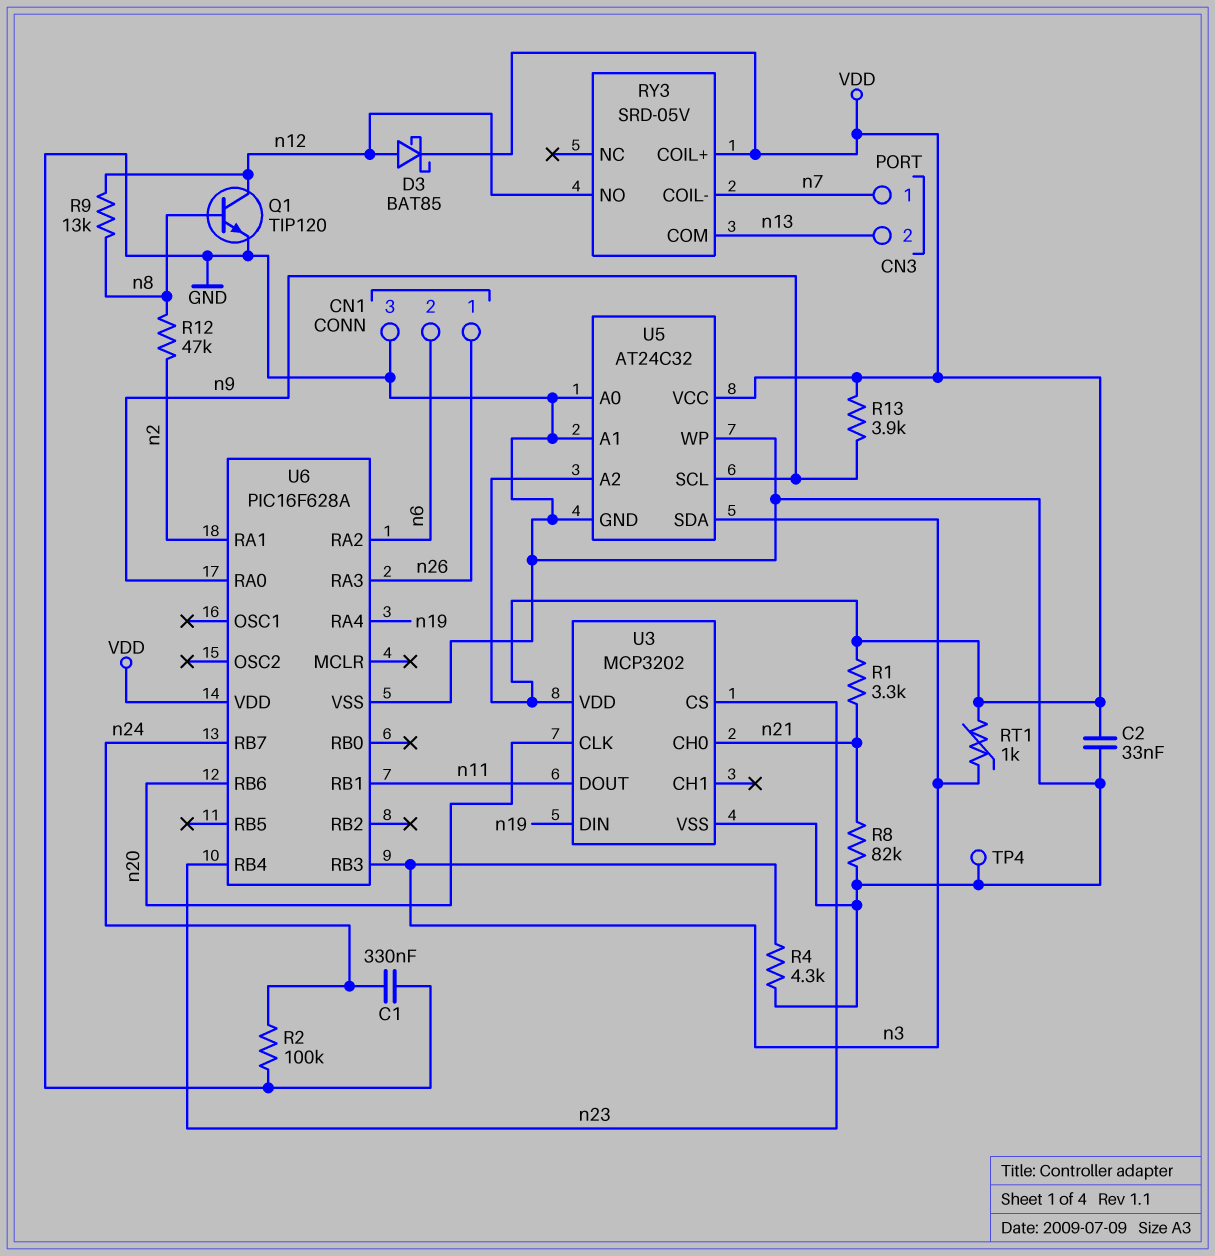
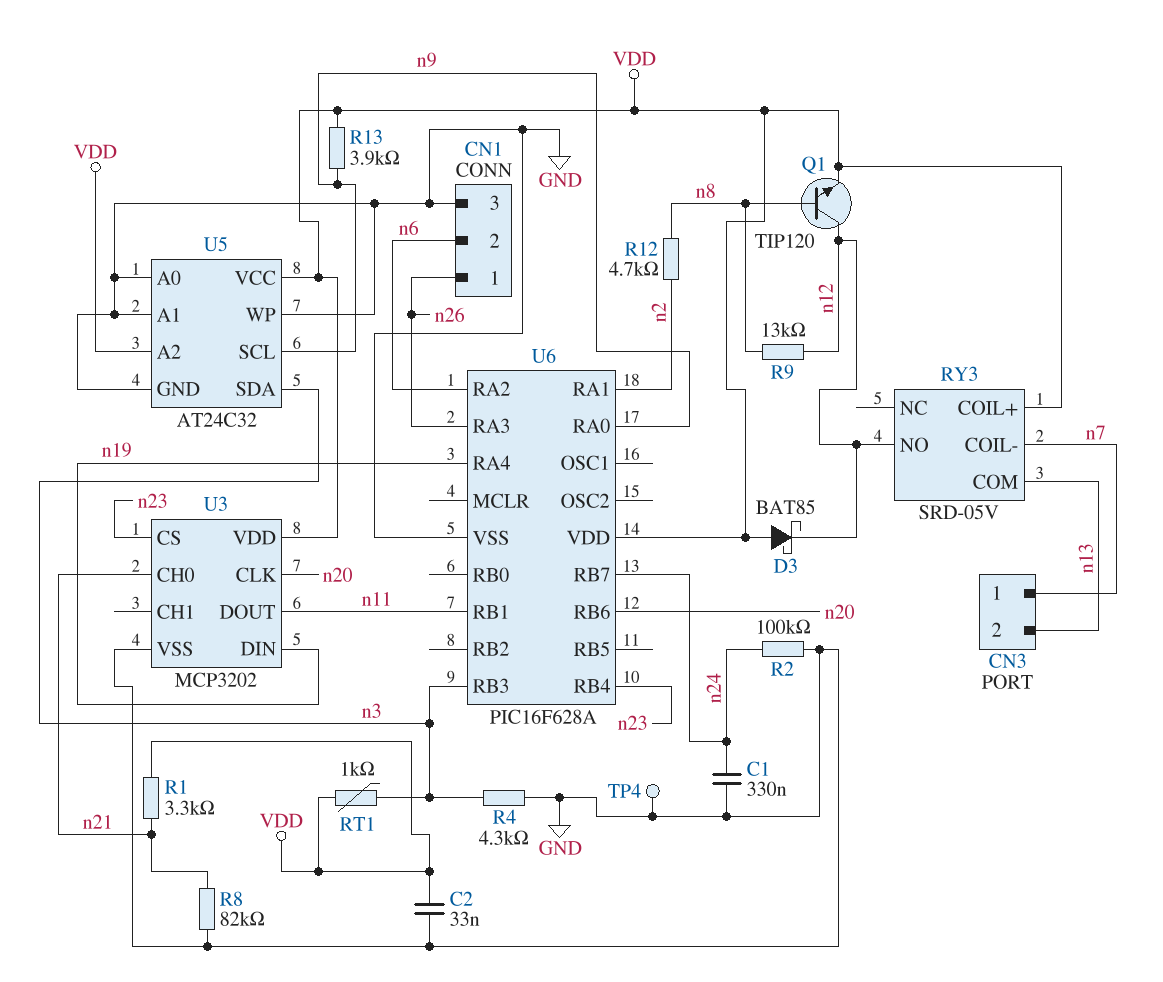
D3: schottky BAT85 (A n12, K VDD) -> schottky BAT85 (A VDD, K n12)
Q1: NPN TIP120 (B n8, C n12, E GND) -> NPN TIP120 (B n8, C n12, E VDD)
R12: 47k (n2, n8) -> 4.7k (n2, n8)

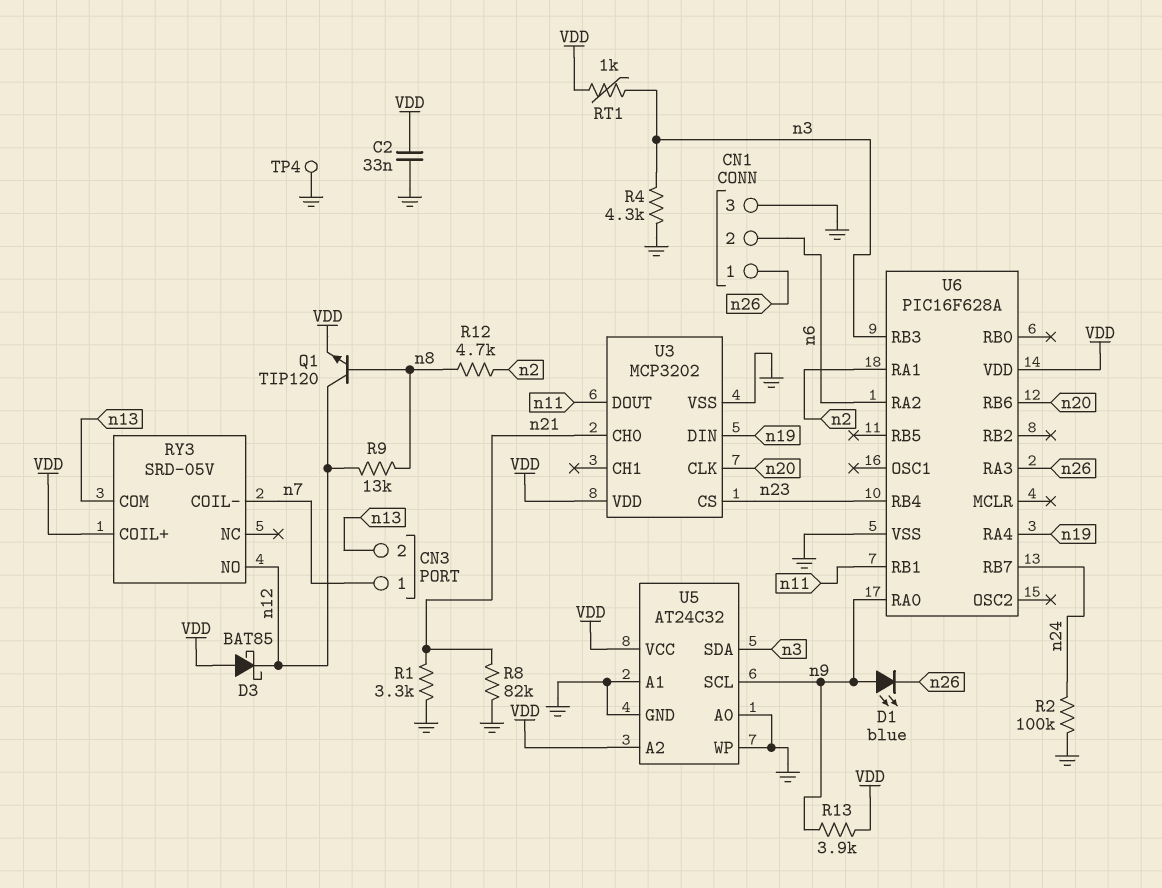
C1: 330nF (GND, n24) -> none
D1: none -> LED blue (A n9, K n26)
R1: 3.3k (VDD, n21) -> 3.3k (GND, n21)

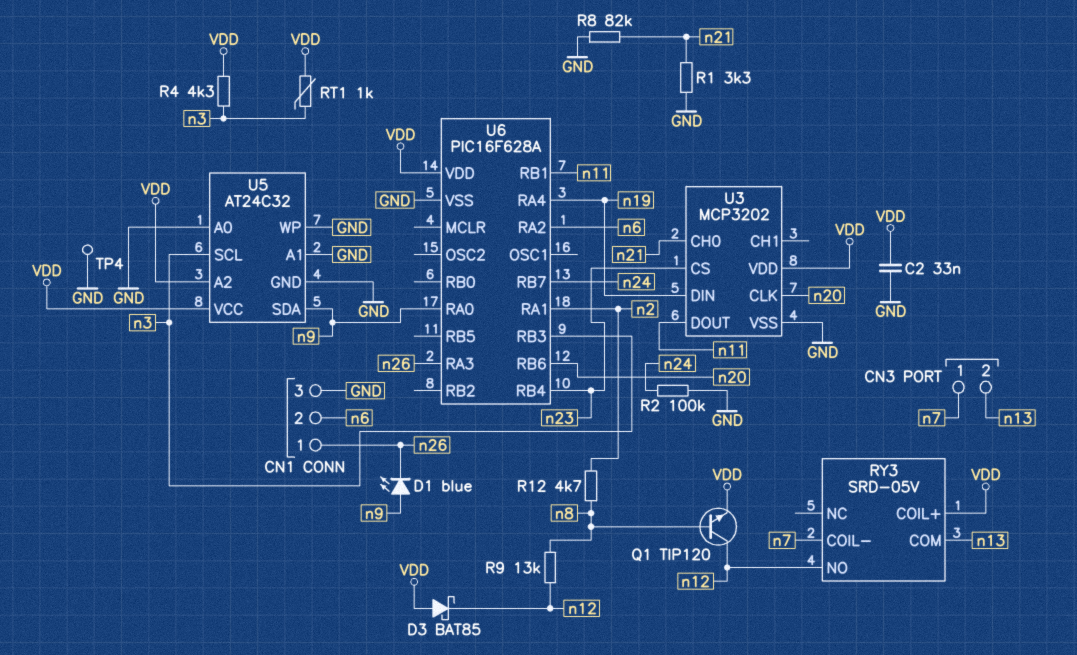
R4: 4.3k (GND, n3) -> 4.3k (VDD, n3)
R13: 3.9k (VDD, n9) -> none
U5 pin SCL: n9 -> n3
U5 pin SDA: n3 -> n9

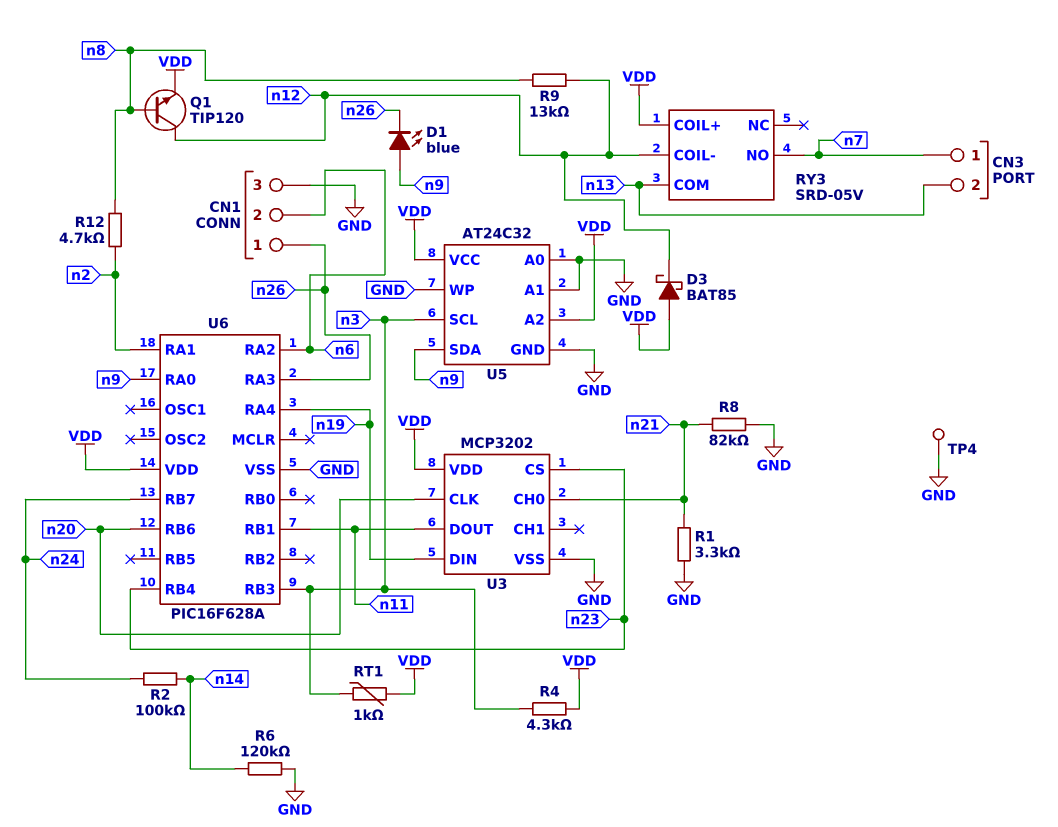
C2: 33nF (GND, VDD) -> none
R2: 100k (GND, n24) -> 100k (n14, n24)
R6: none -> 120k (GND, n14)
RY3 pin COIL-: n7 -> n12
RY3 pin NO: n12 -> n7

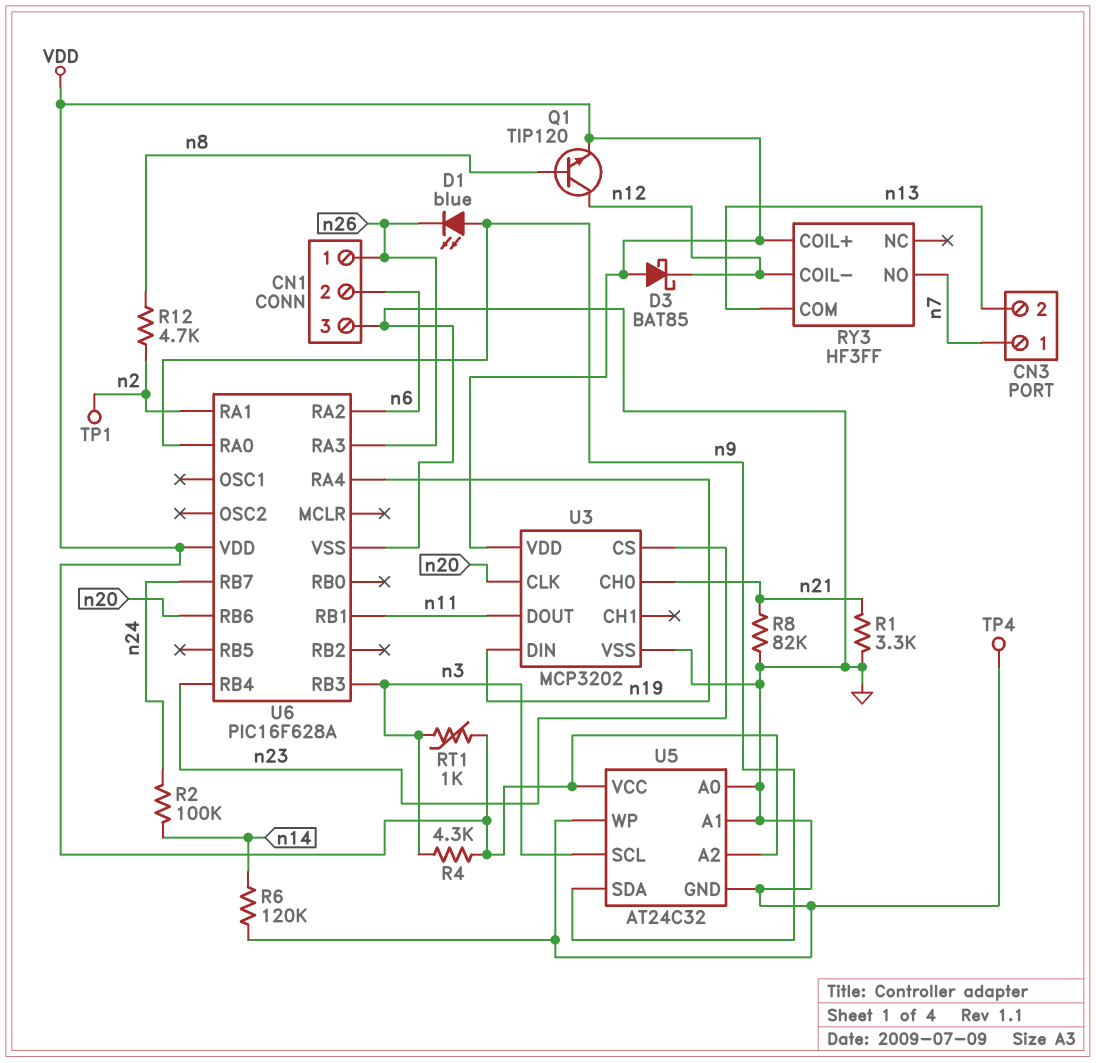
R9: 13k (n8, n12) -> none
RY3: SRD-05V -> HF3FF
TP1: none -> test point (n2)

